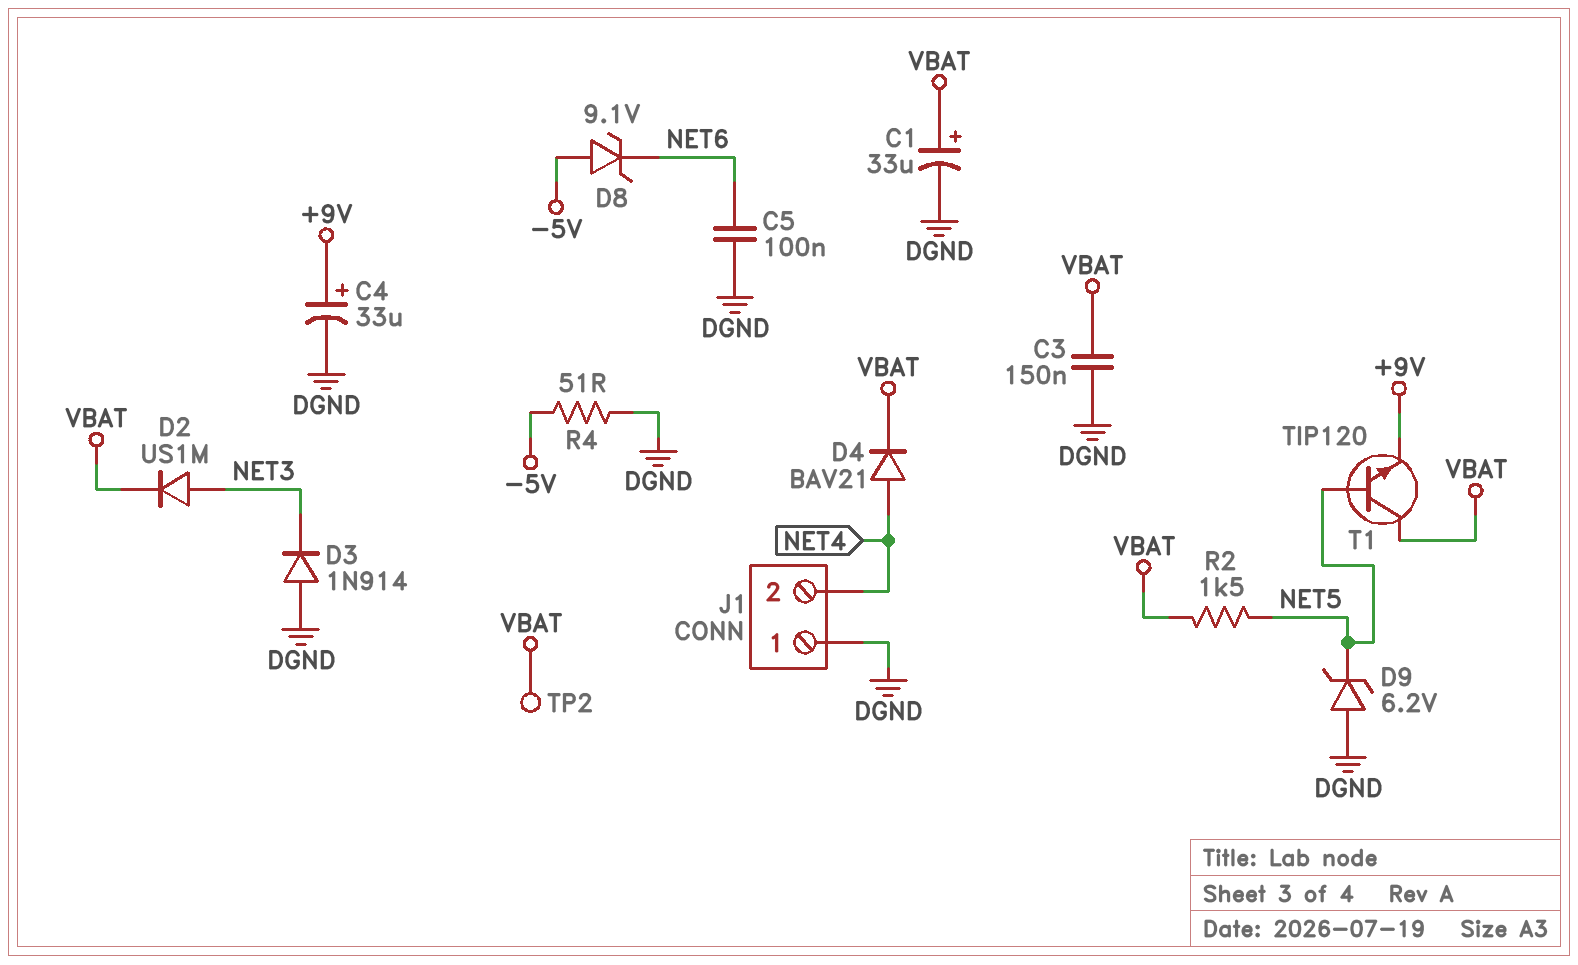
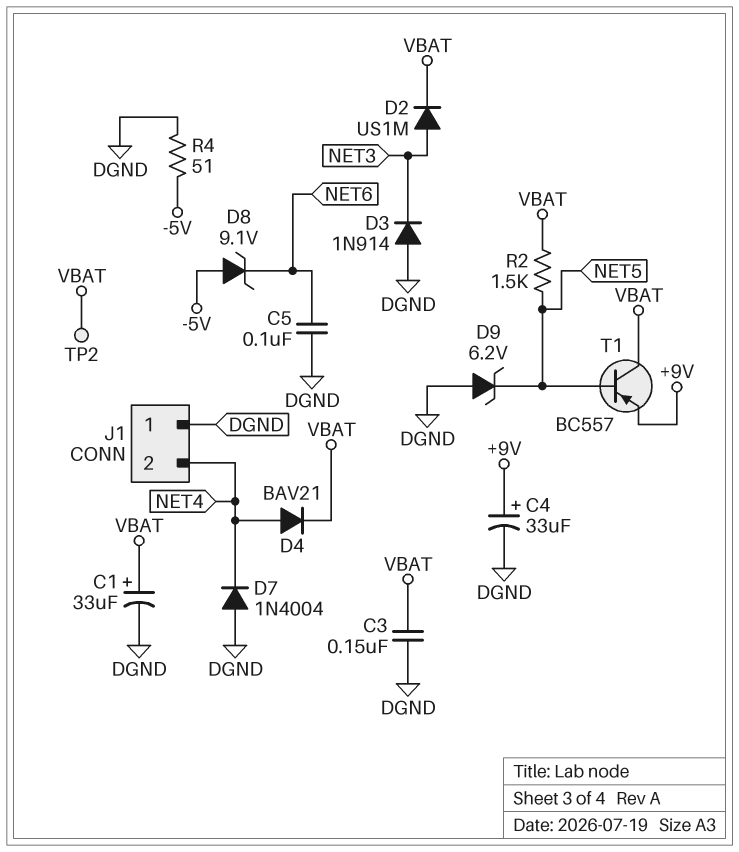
D7: none -> diode 1N4004 (A DGND, K NET4)
T1: NPN TIP120 (B NET5, C VBAT, E +9V) -> PNP BC557 (B NET5, C VBAT, E +9V)

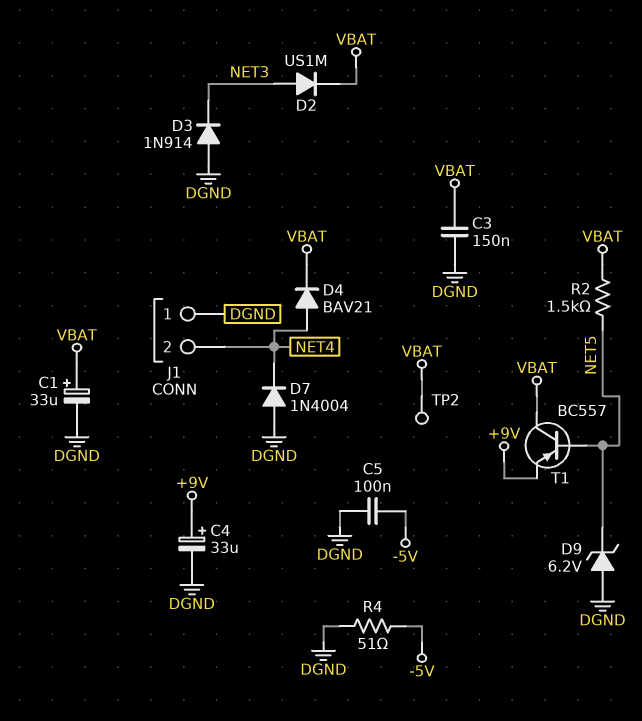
C5: 100nF (DGND, NET6) -> 100nF (-5V, DGND)
D8: zener 9.1V (A -5V, K NET6) -> none

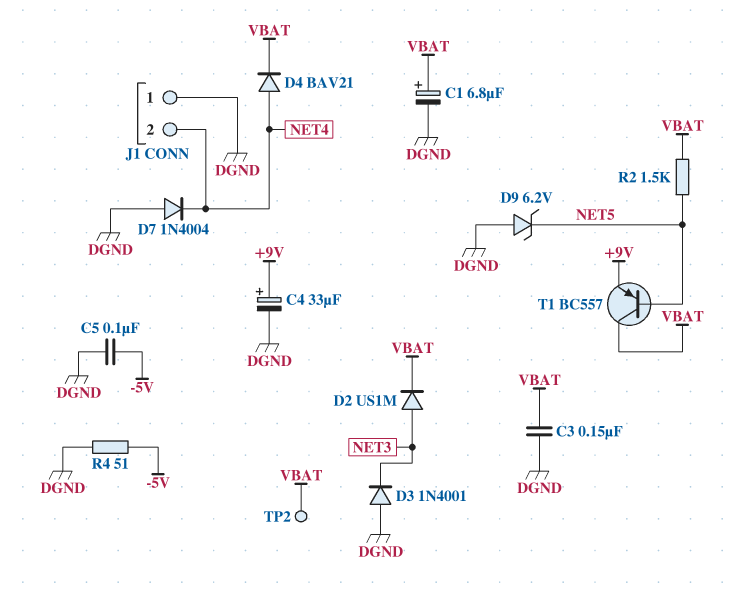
C1: 33uF (plus VBAT, minus DGND) -> 6.8uF (plus VBAT, minus DGND)
D3: diode 1N914 (A DGND, K NET3) -> diode 1N4001 (A DGND, K NET3)

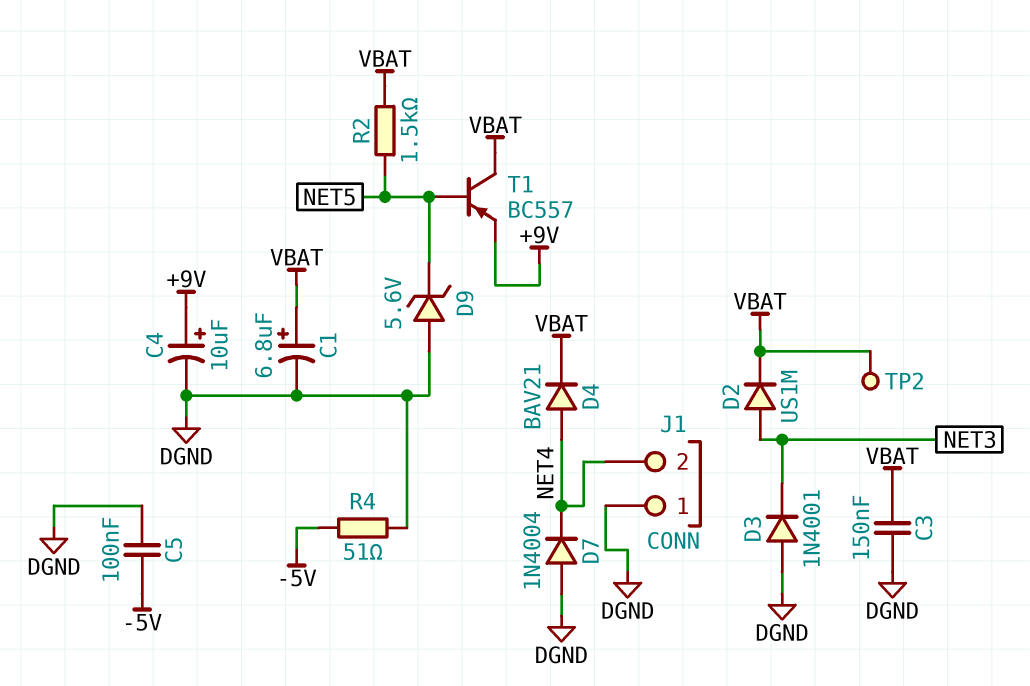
C4: 33uF (plus +9V, minus DGND) -> 10uF (plus +9V, minus DGND)
D9: zener 6.2V (A DGND, K NET5) -> zener 5.6V (A DGND, K NET5)

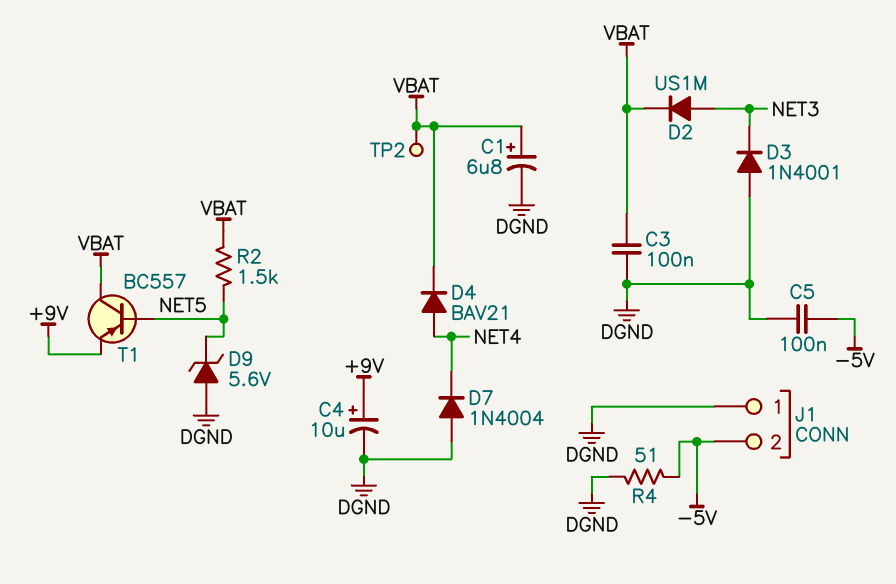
C3: 150nF (DGND, VBAT) -> 100nF (DGND, VBAT)
J1 pin 2: NET4 -> -5V

